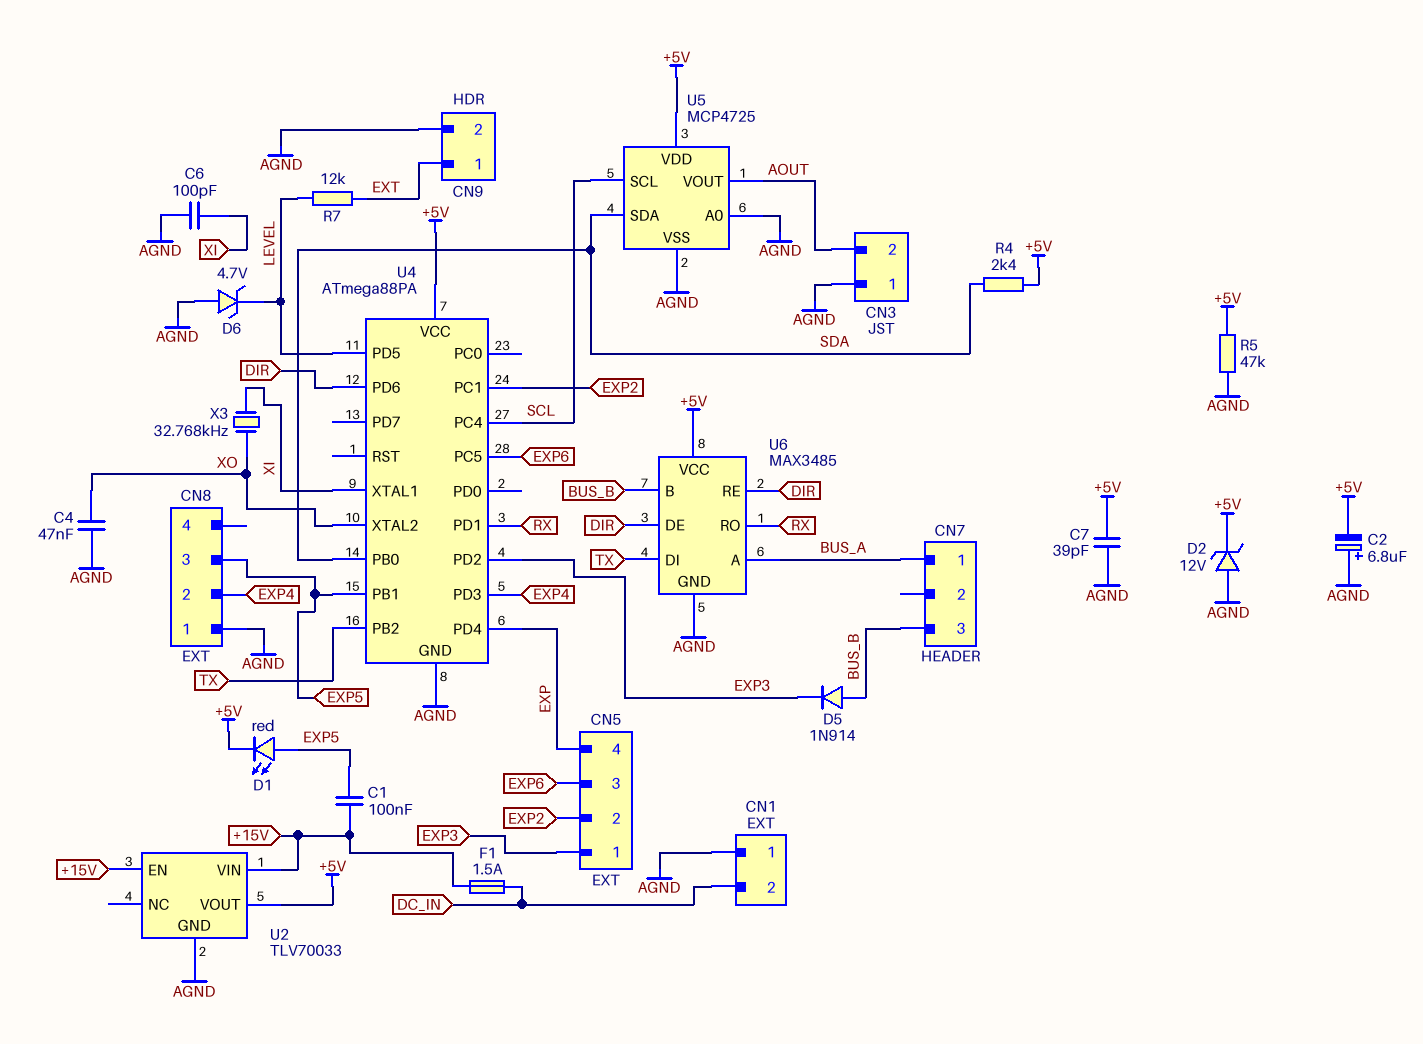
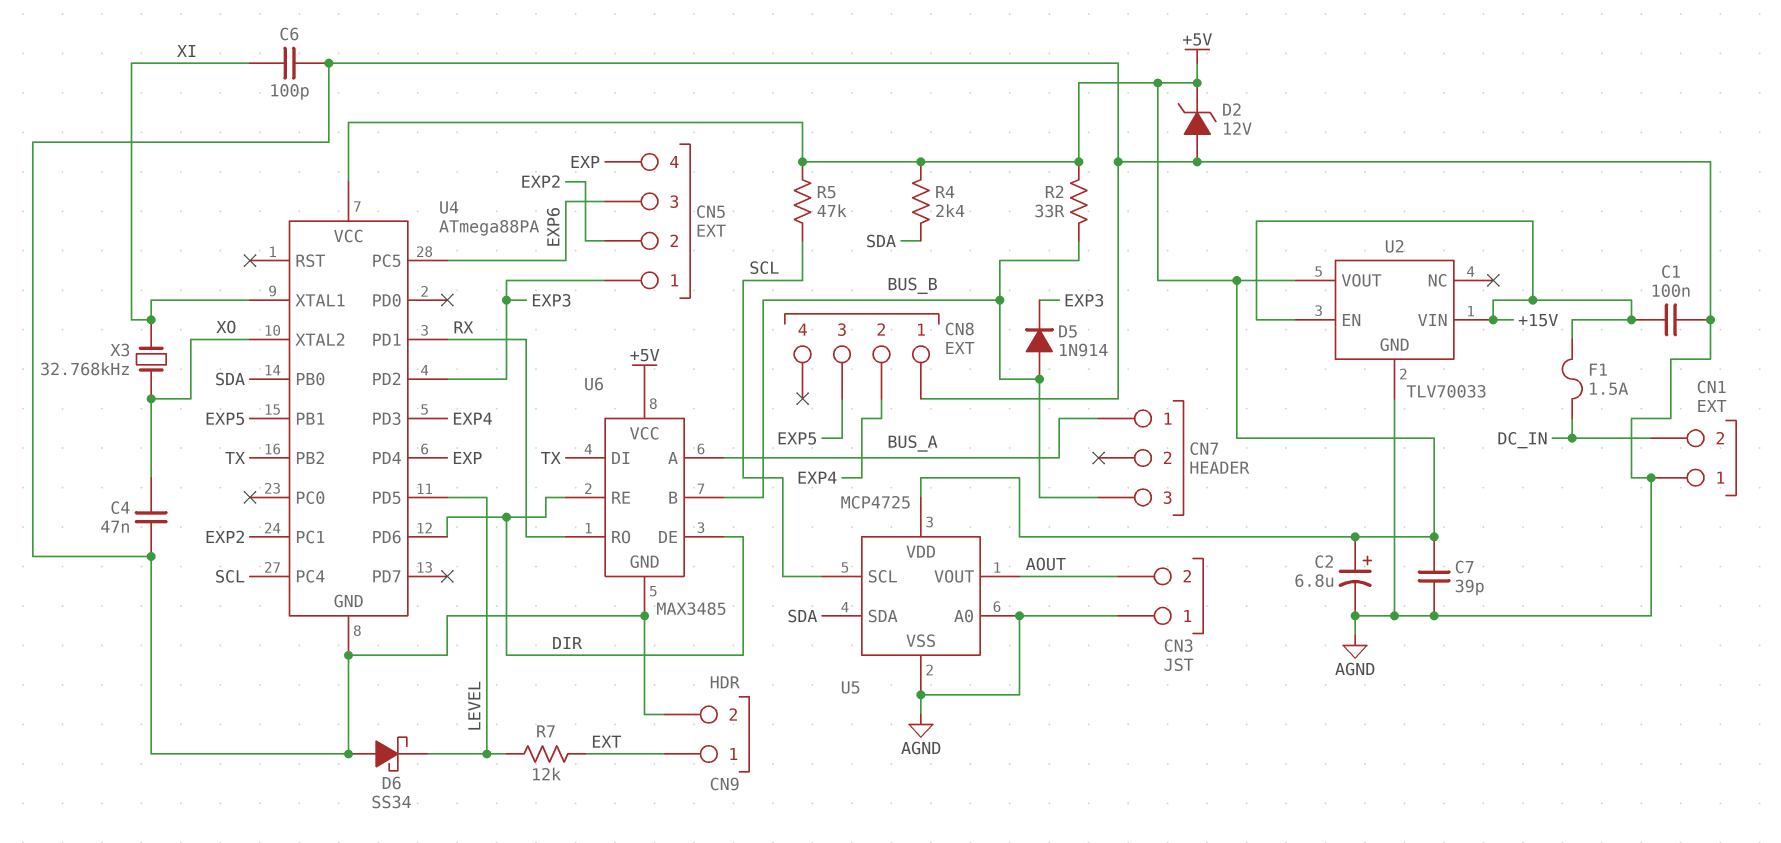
C1: 100nF (+15V, EXP5) -> 100nF (+15V, AGND)
C2: 6.8uF (plus AGND, minus +5V) -> 6.8uF (plus +5V, minus AGND)
D1: LED red (A EXP5, K +5V) -> none
D6: zener 4.7V (A AGND, K LEVEL) -> schottky SS34 (A AGND, K LEVEL)
R2: none -> 33 (+5V, BUS_B)
R5: 47k (+5V, AGND) -> 47k (+5V, SCL)

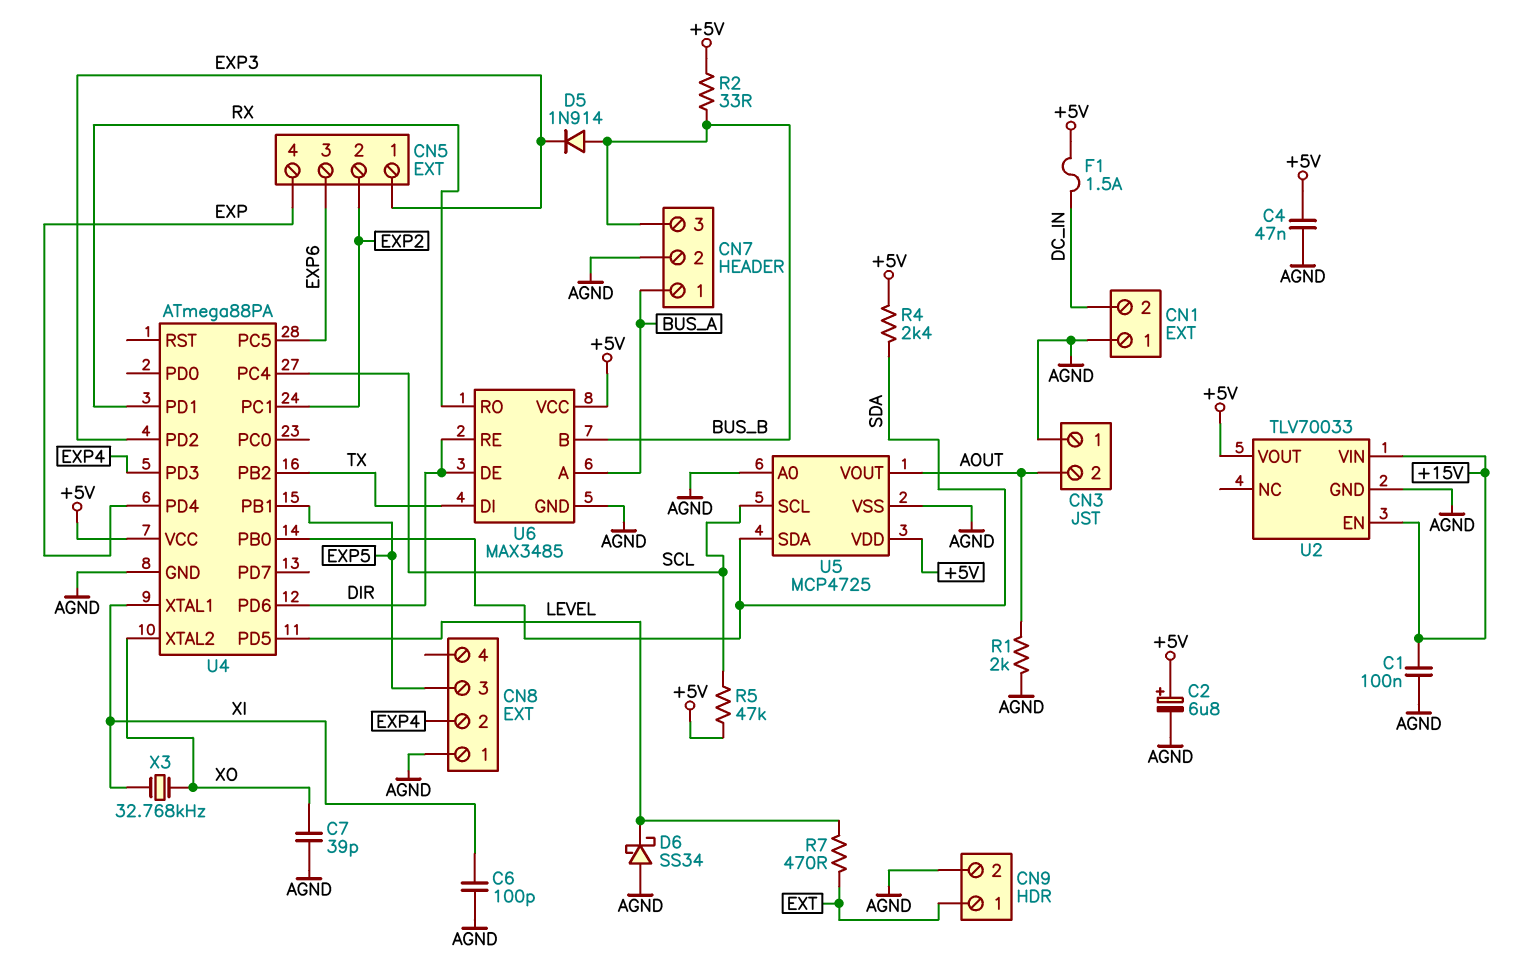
C4: 47nF (AGND, XO) -> 47nF (+5V, AGND)
C7: 39pF (+5V, AGND) -> 39pF (AGND, XO)
CN7 pin 2: none -> AGND
D2: zener 12V (A AGND, K +5V) -> none
F1: 1.5A (+15V, DC_IN) -> 1.5A (+5V, DC_IN)
R1: none -> 2k (AGND, AOUT)
R7: 12k (EXT, LEVEL) -> 470 (EXT, LEVEL)

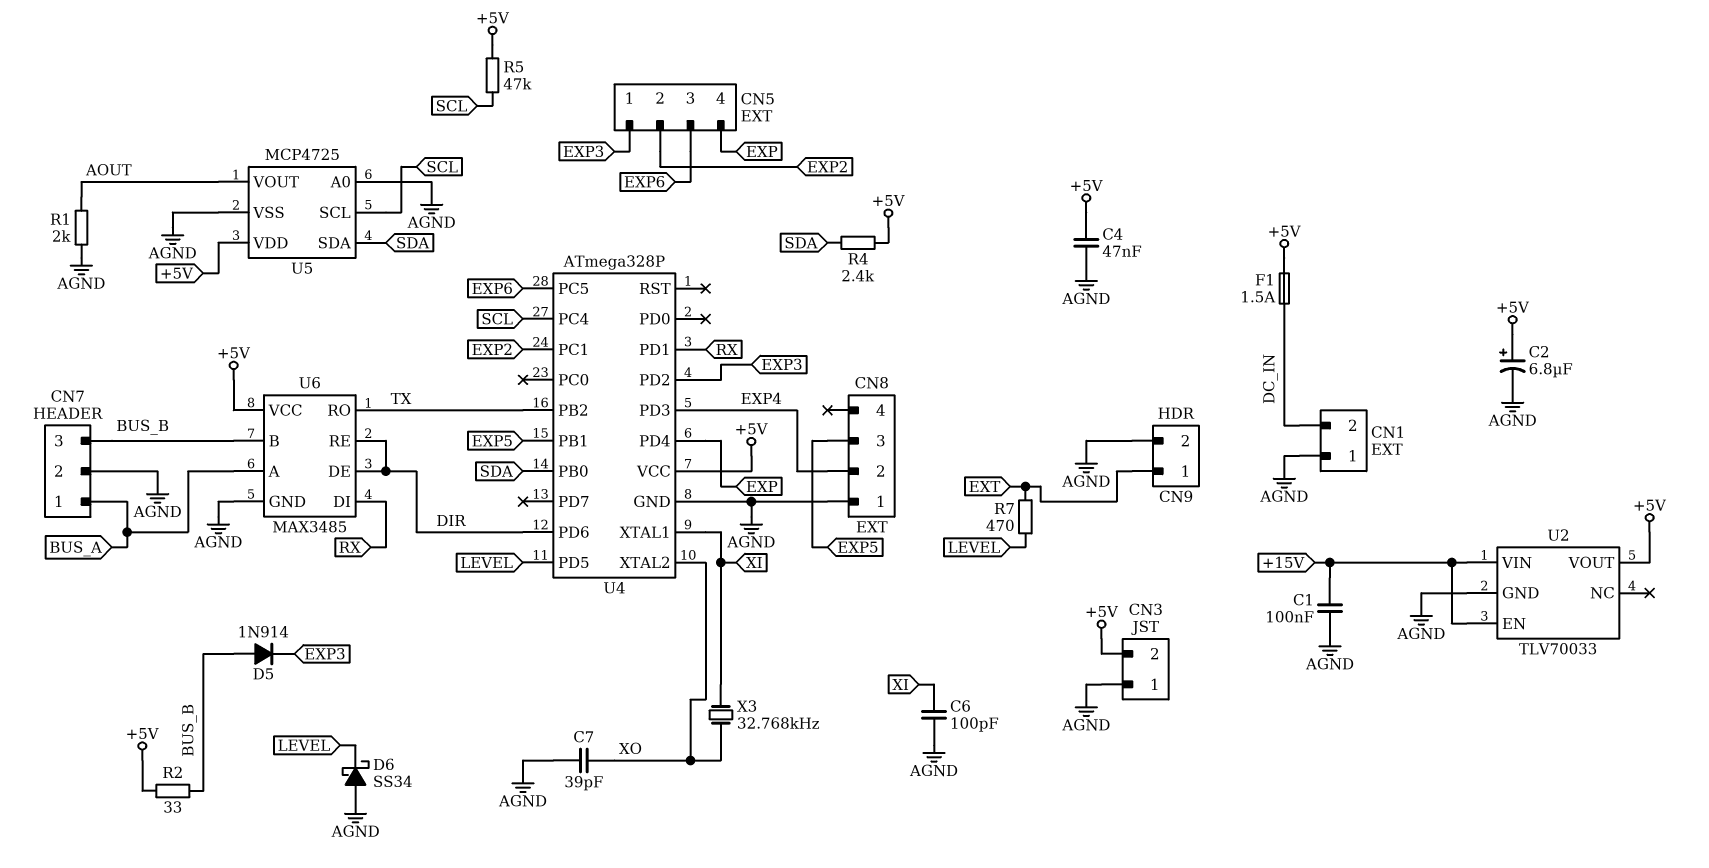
CN3 pin 2: AOUT -> +5V
U4: ATmega88PA -> ATmega328P
U6 pin DI: TX -> RX
U6 pin RO: RX -> TX

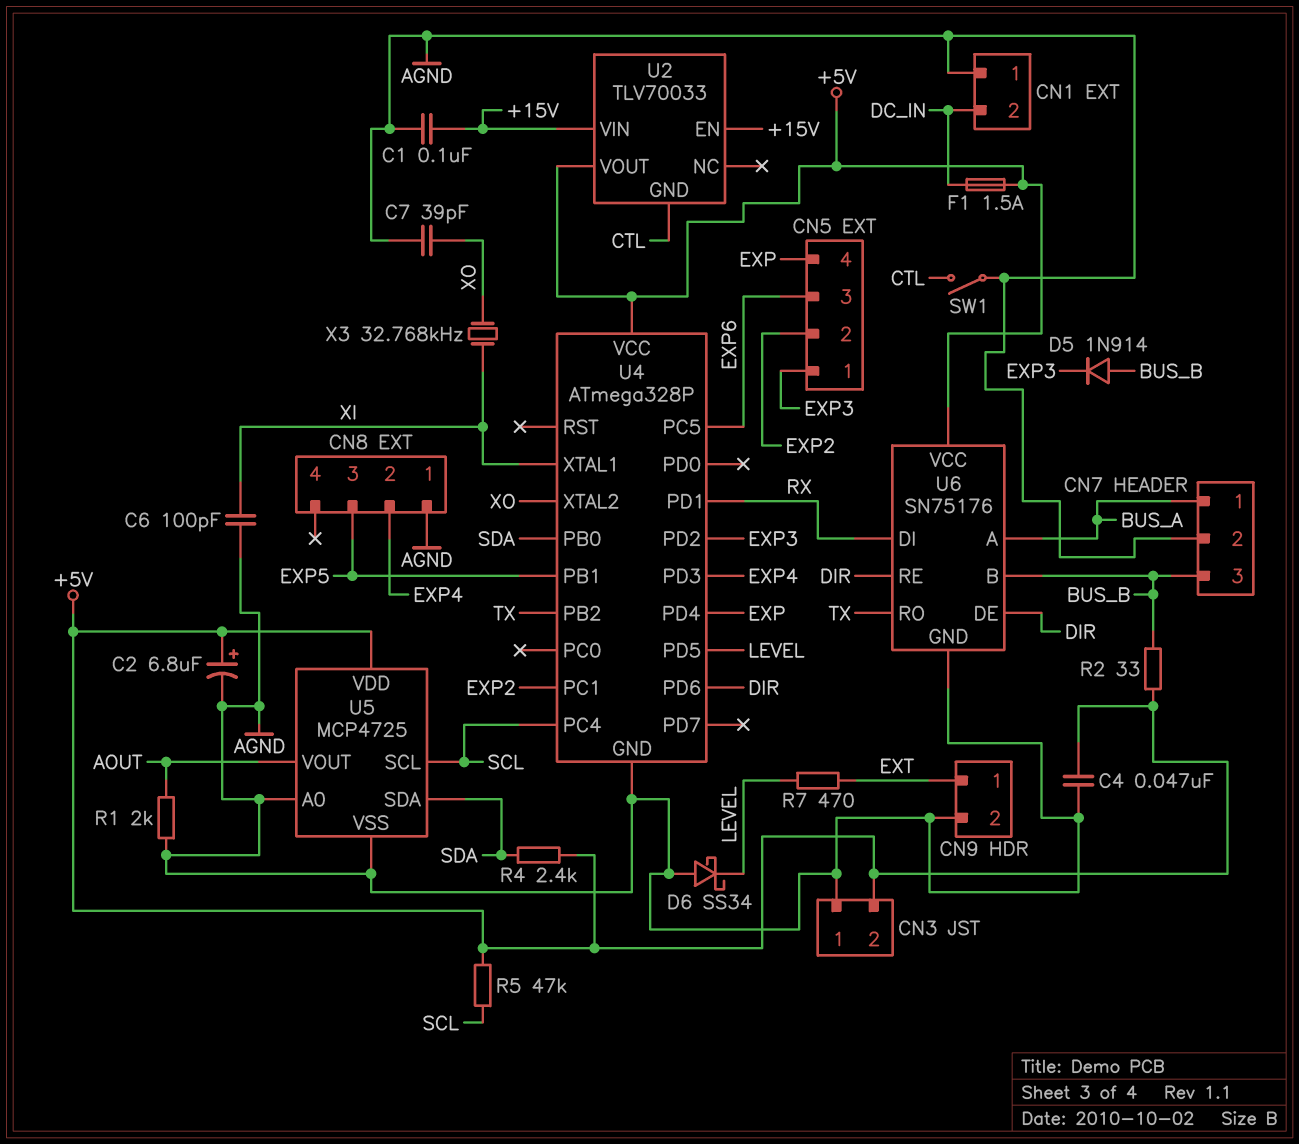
SW1: none -> switch (AGND, CTL)
U2 pin GND: AGND -> CTL
U6: MAX3485 -> SN75176

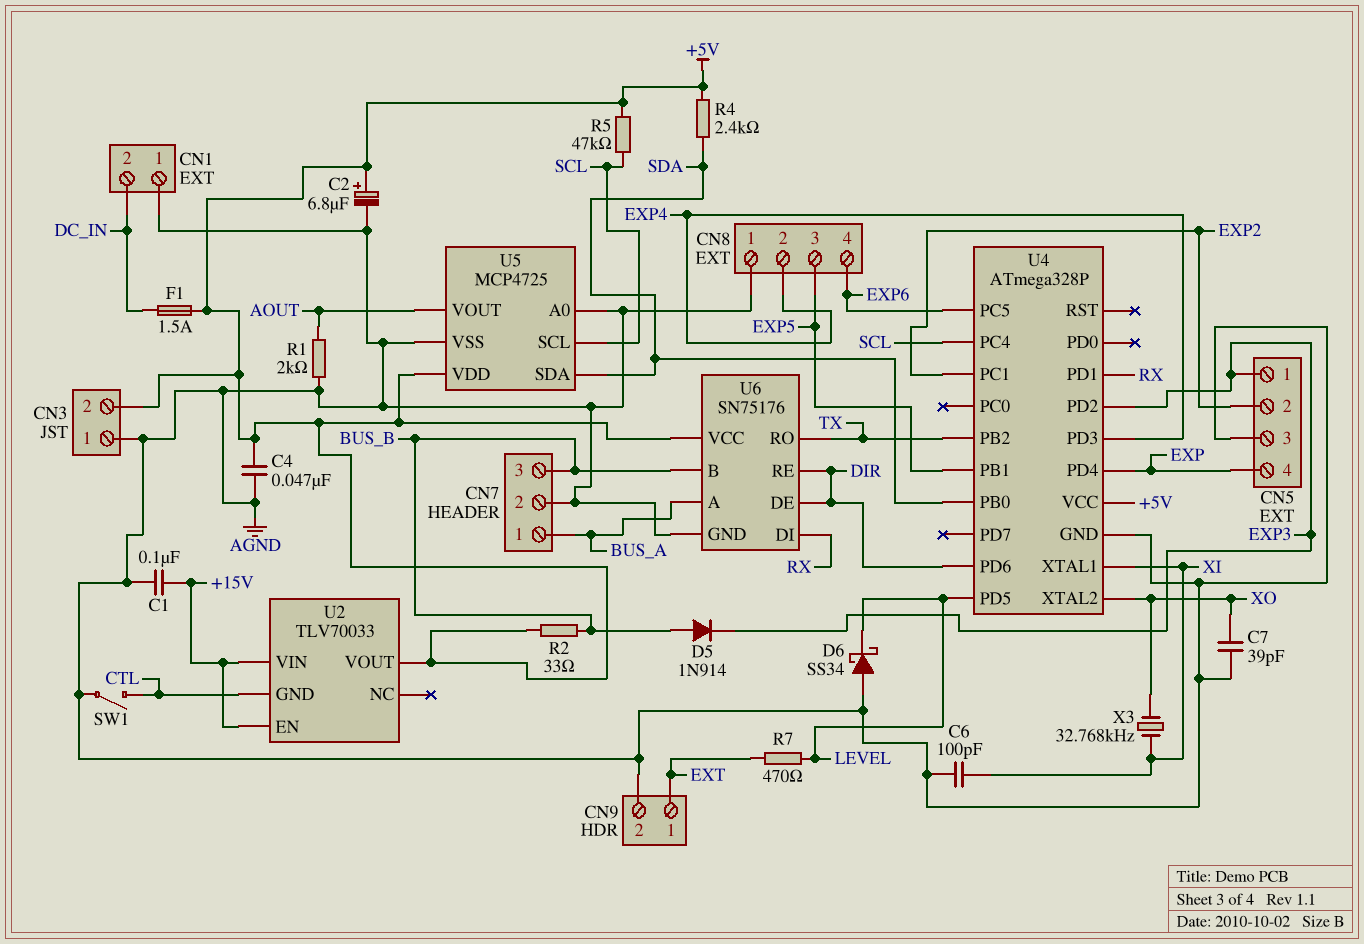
CN5 pin 3: EXP6 -> AGND
CN8 pin 4: none -> EXP6

